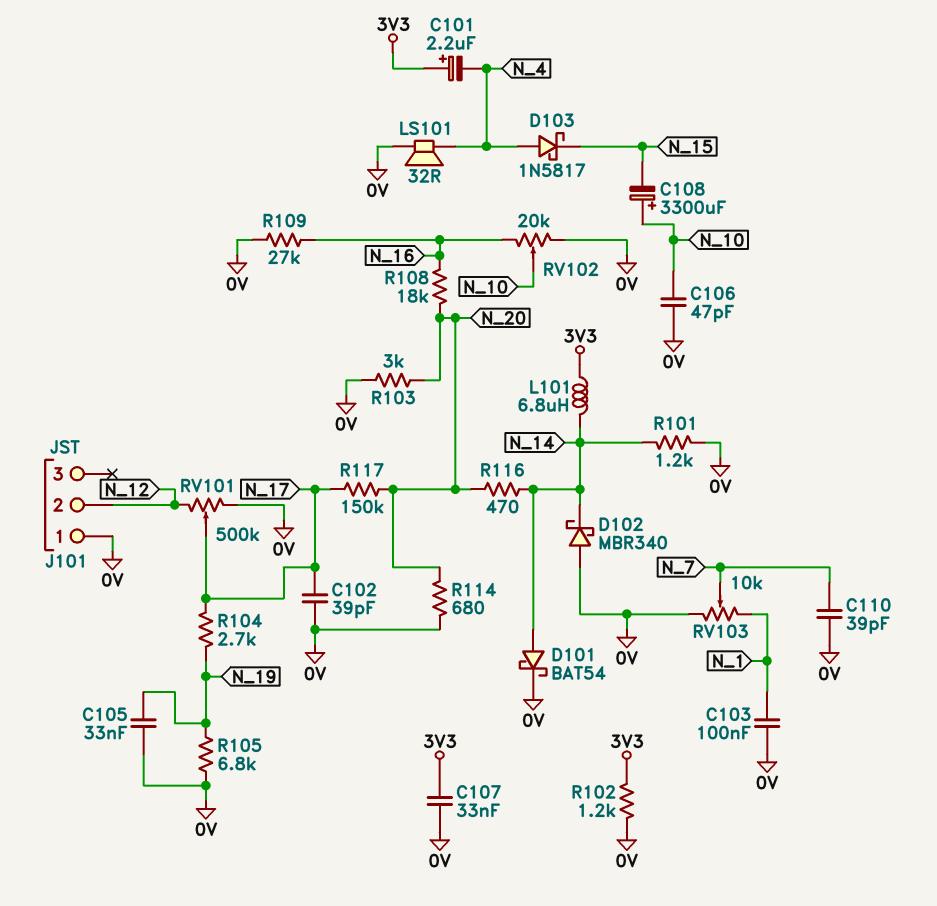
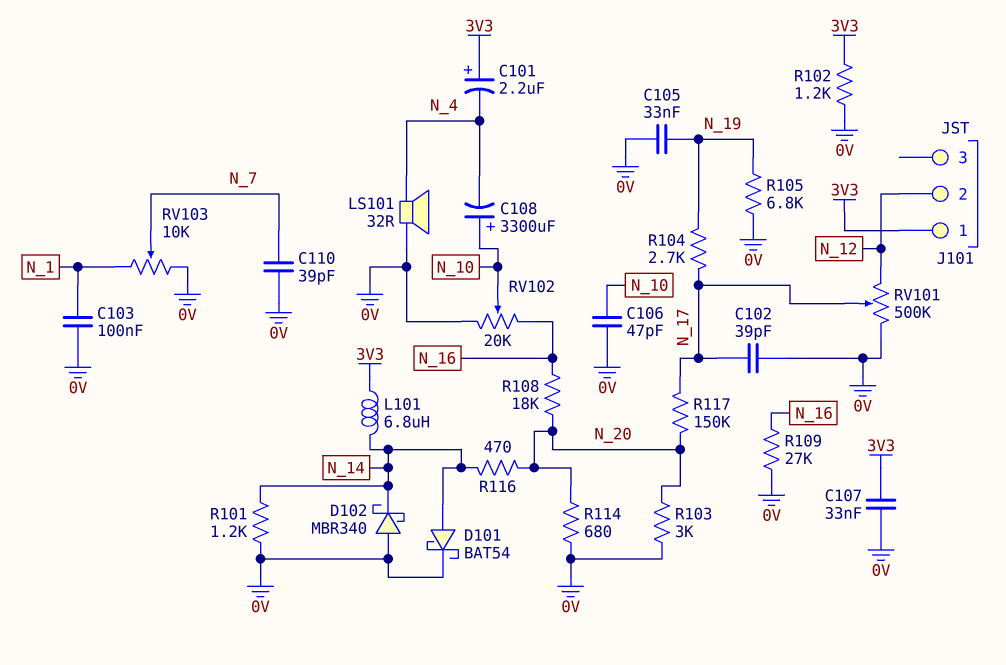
C108: 3300uF (plus N_10, minus N_15) -> 3300uF (plus N_10, minus N_4)
D103: schottky 1N5817 (A N_4, K N_15) -> none
J101 pin 1: 0V -> 3V3

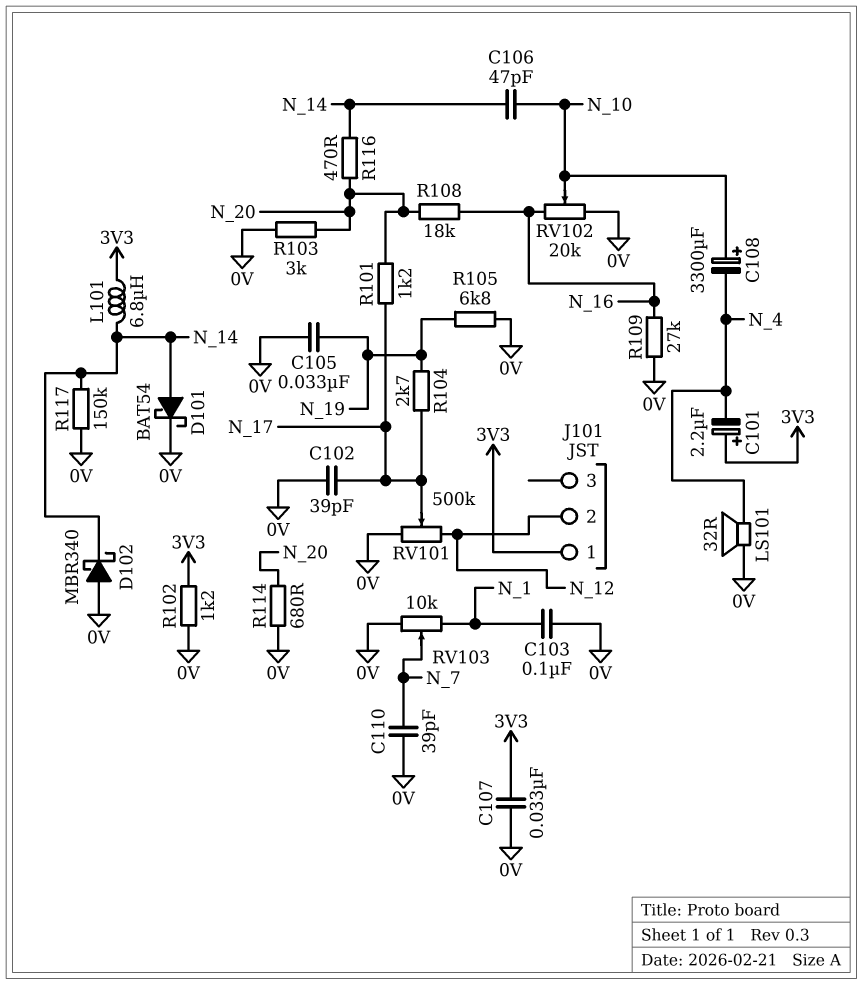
C106: 47pF (0V, N_10) -> 47pF (N_10, N_14)
R101: 1.2k (0V, N_14) -> 1.2k (N_17, N_20)
R117: 150k (N_17, N_20) -> 150k (0V, N_14)

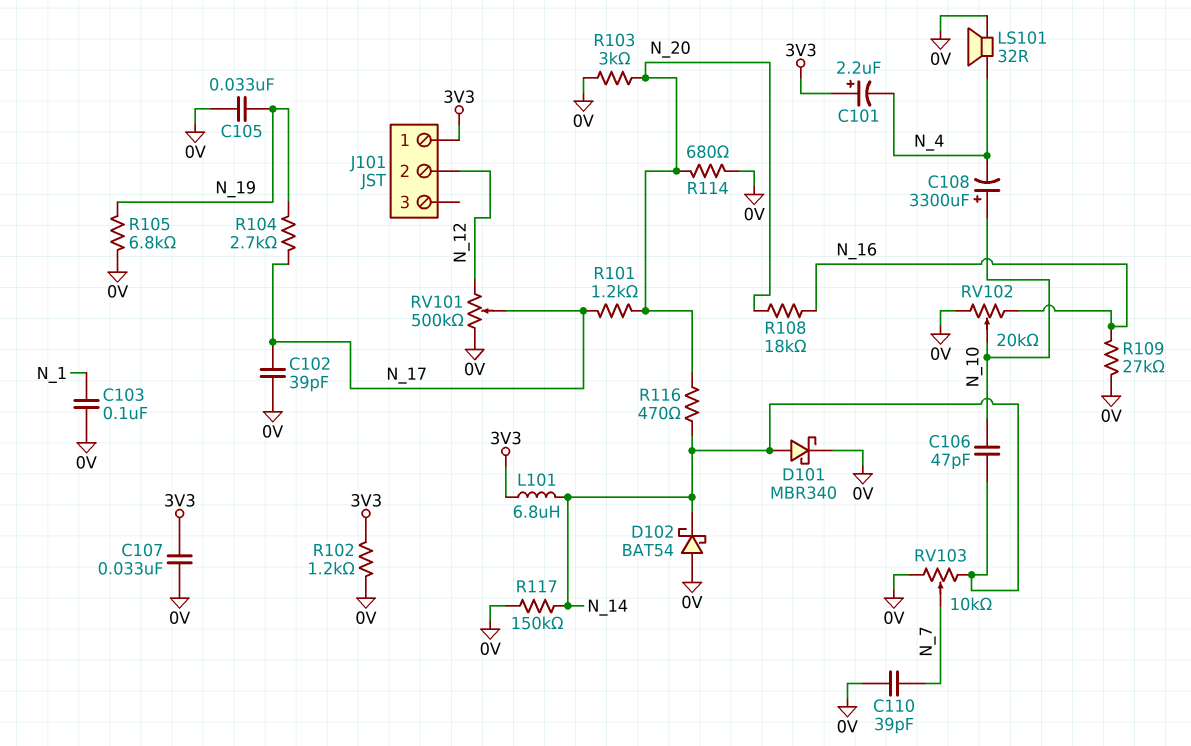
D101: schottky BAT54 (A N_14, K 0V) -> schottky MBR340 (A N_14, K 0V)
D102: schottky MBR340 (A 0V, K N_14) -> schottky BAT54 (A 0V, K N_14)
RV103: 10k (0V, N_1, wiper N_7) -> 10k (0V, N_14, wiper N_7)

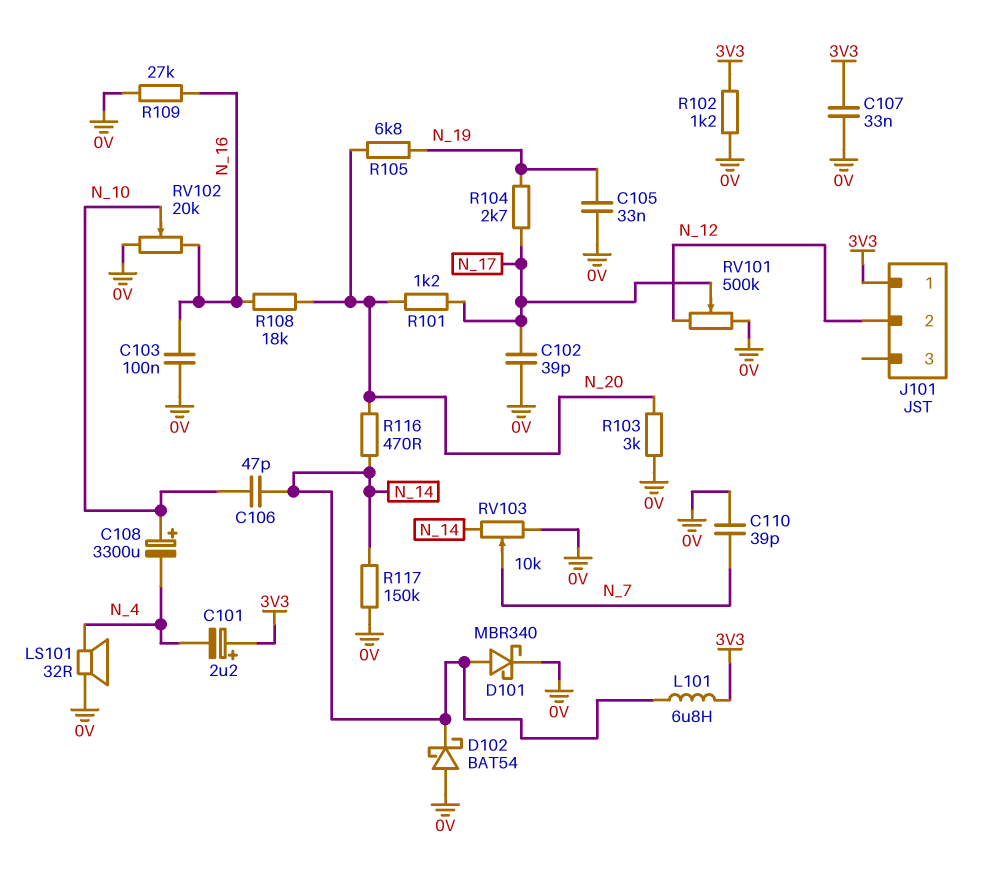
C103: 100nF (0V, N_1) -> 100nF (0V, N_16)
R105: 6.8k (0V, N_19) -> 6.8k (N_19, N_20)
R114: 680 (0V, N_20) -> none

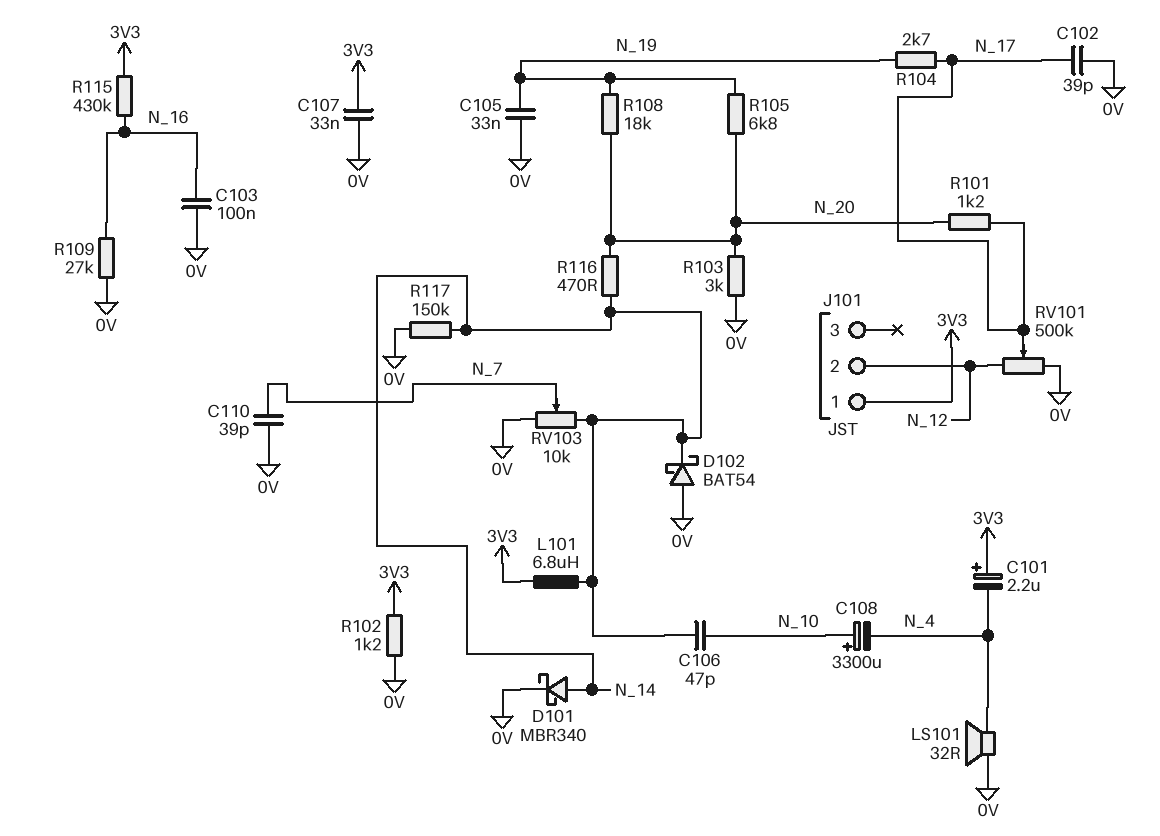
R108: 18k (N_16, N_20) -> 18k (N_19, N_20)
R115: none -> 430k (3V3, N_16)
RV102: 20k (0V, N_16, wiper N_10) -> none

